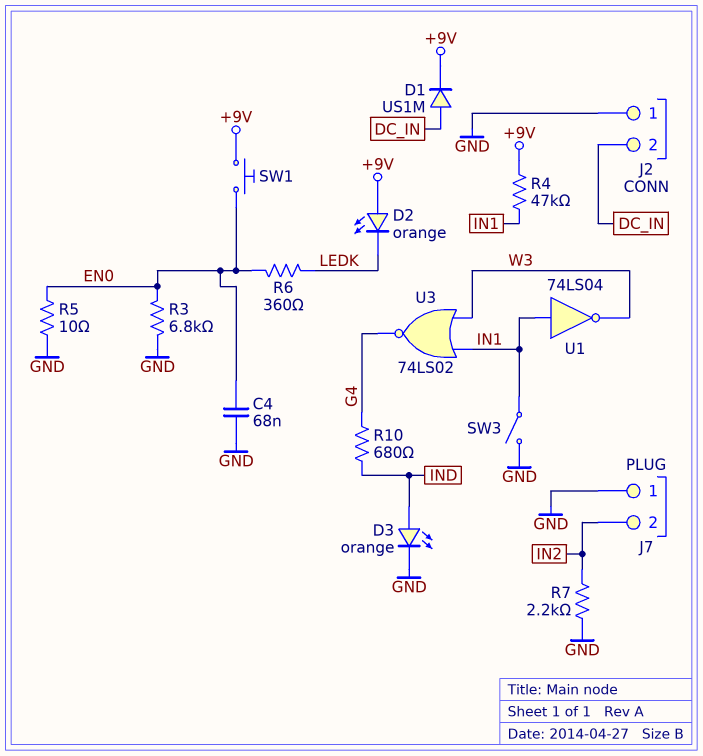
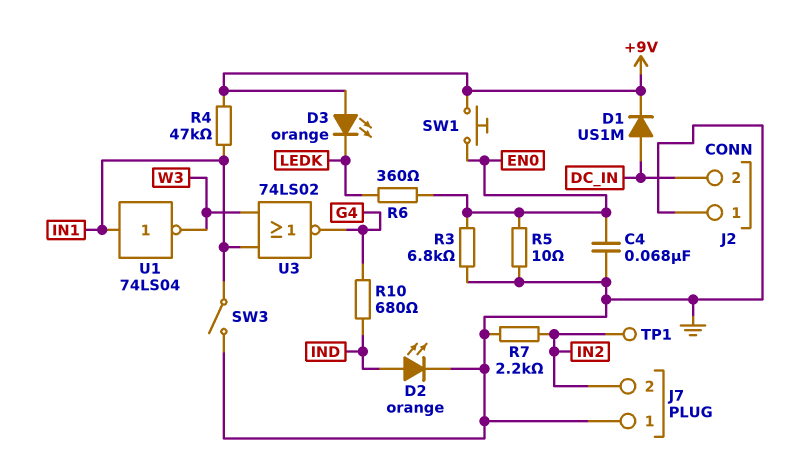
D2: LED orange (A +9V, K LEDK) -> LED orange (A IND, K GND)
D3: LED orange (A IND, K GND) -> LED orange (A +9V, K LEDK)
TP1: none -> test point (IN2)

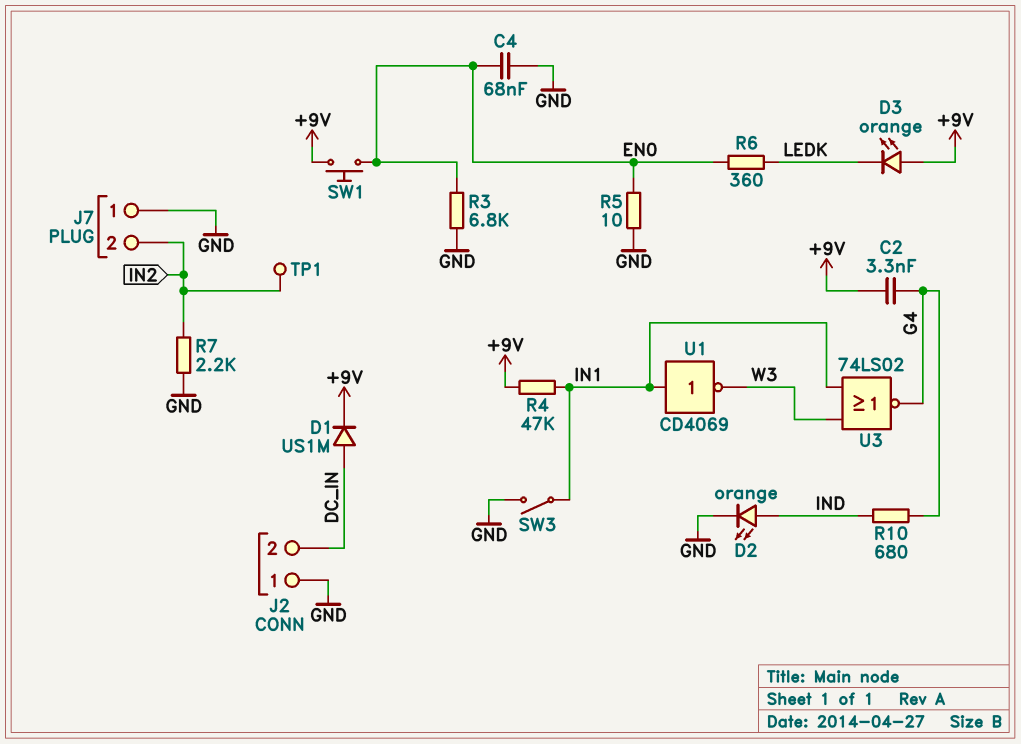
C2: none -> 3.3nF (+9V, G4)
U1: NOT 74LS04 (in IN1, out W3) -> NOT CD4069 (in IN1, out W3)

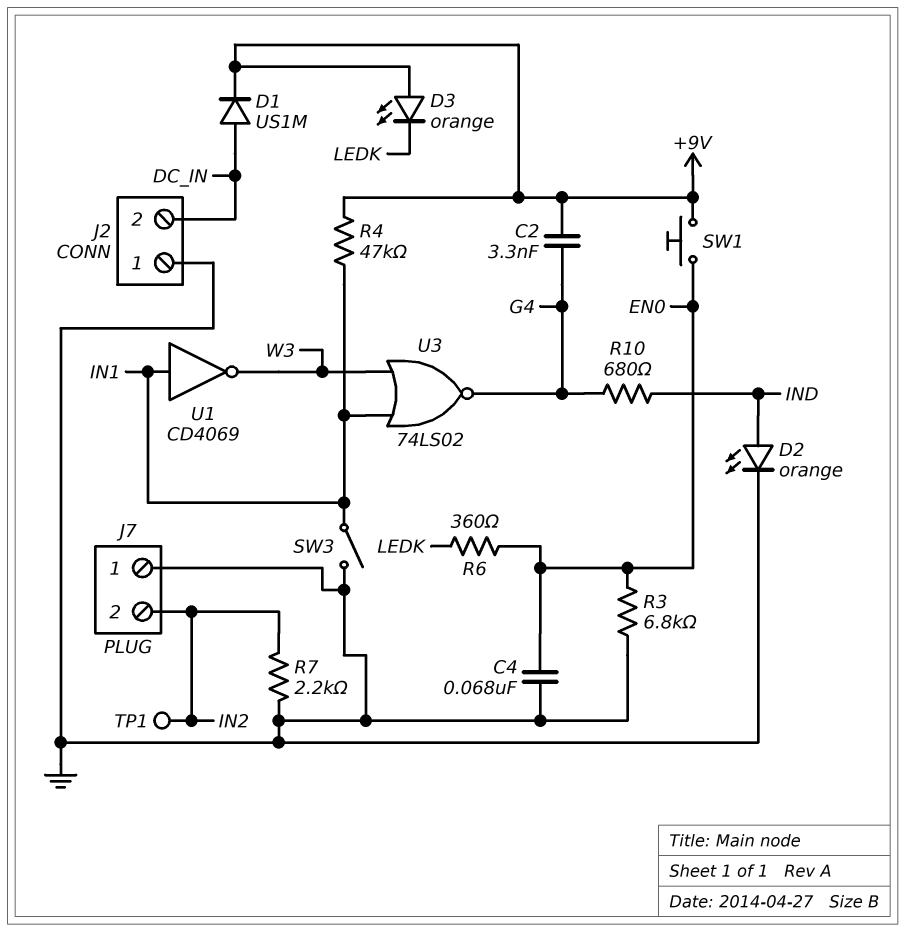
R5: 10 (EN0, GND) -> none

